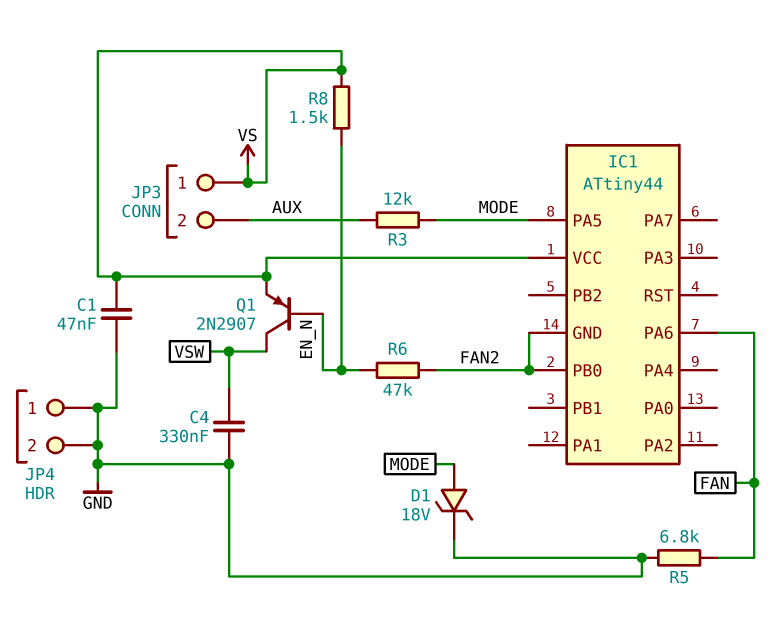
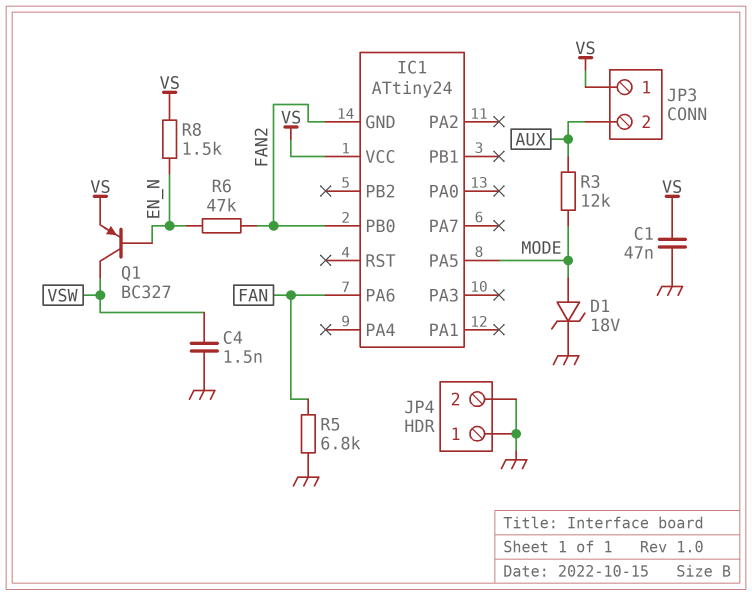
C4: 330nF (GND, VSW) -> 1.5nF (GND, VSW)
IC1: ATtiny44 -> ATtiny24
Q1: PNP 2N2907 (B EN_N, C VSW, E VS) -> PNP BC327 (B EN_N, C VSW, E VS)

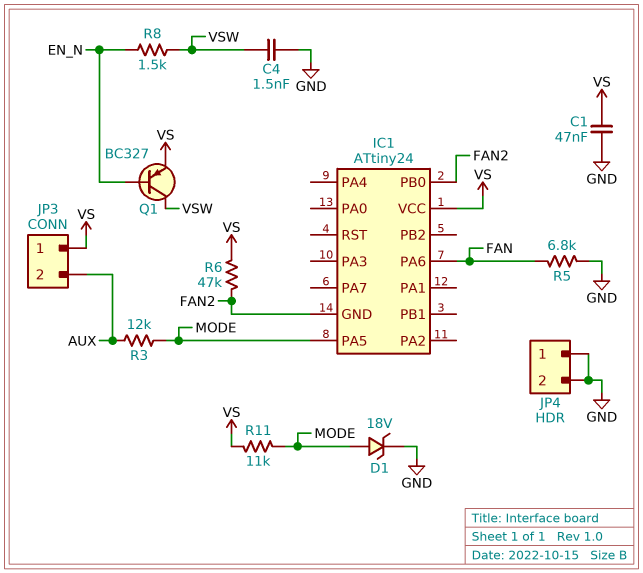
R6: 47k (EN_N, FAN2) -> 47k (FAN2, VS)
R8: 1.5k (EN_N, VS) -> 1.5k (EN_N, VSW)
R11: none -> 11k (MODE, VS)

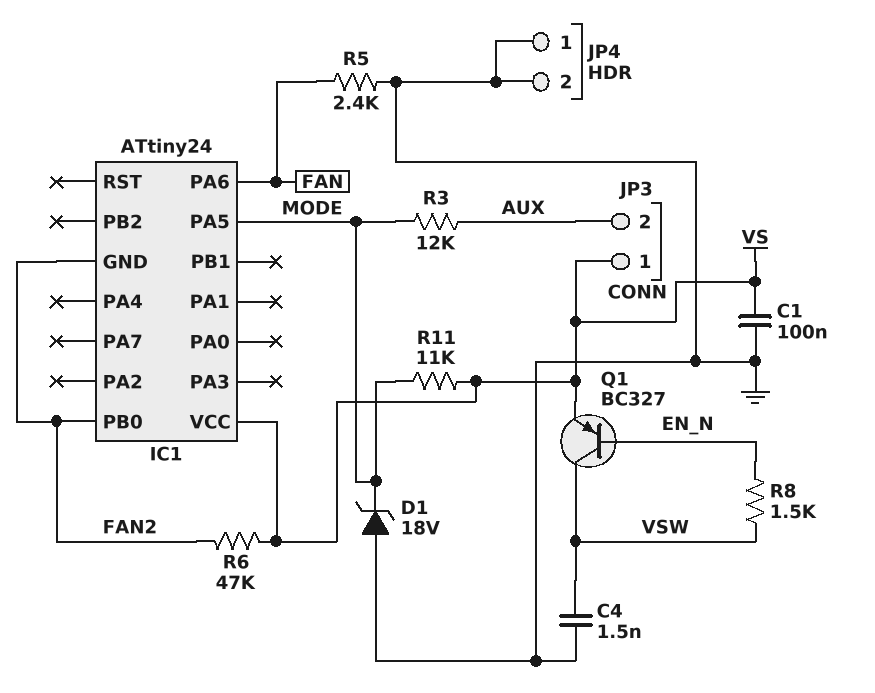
C1: 47nF (GND, VS) -> 100nF (GND, VS)
D1: zener 18V (A MODE, K GND) -> zener 18V (A GND, K MODE)
R5: 6.8k (FAN, GND) -> 2.4k (FAN, GND)

